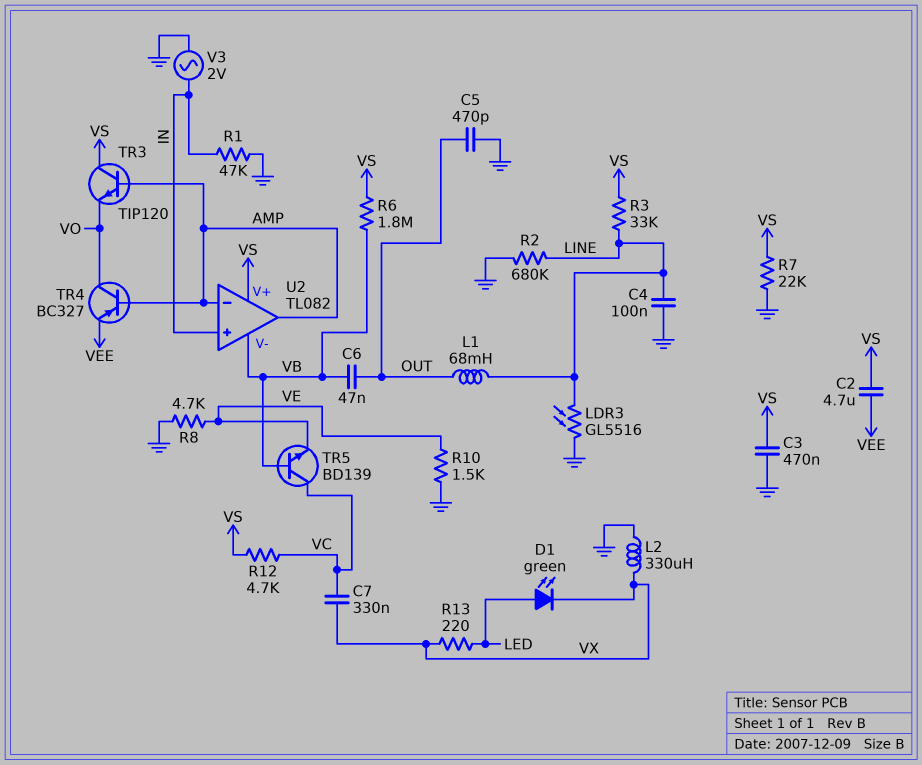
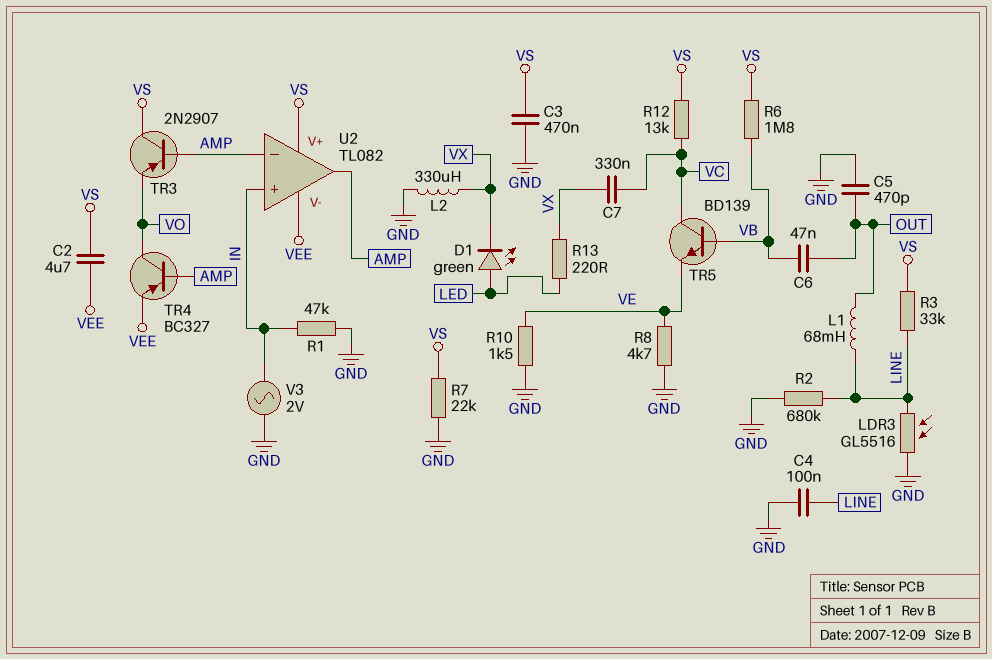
R12: 4.7k (VC, VS) -> 13k (VC, VS)
TR3: NPN TIP120 (B AMP, C VS, E VO) -> PNP 2N2907 (B AMP, C VS, E VO)
U2 pin V-: VB -> VEE

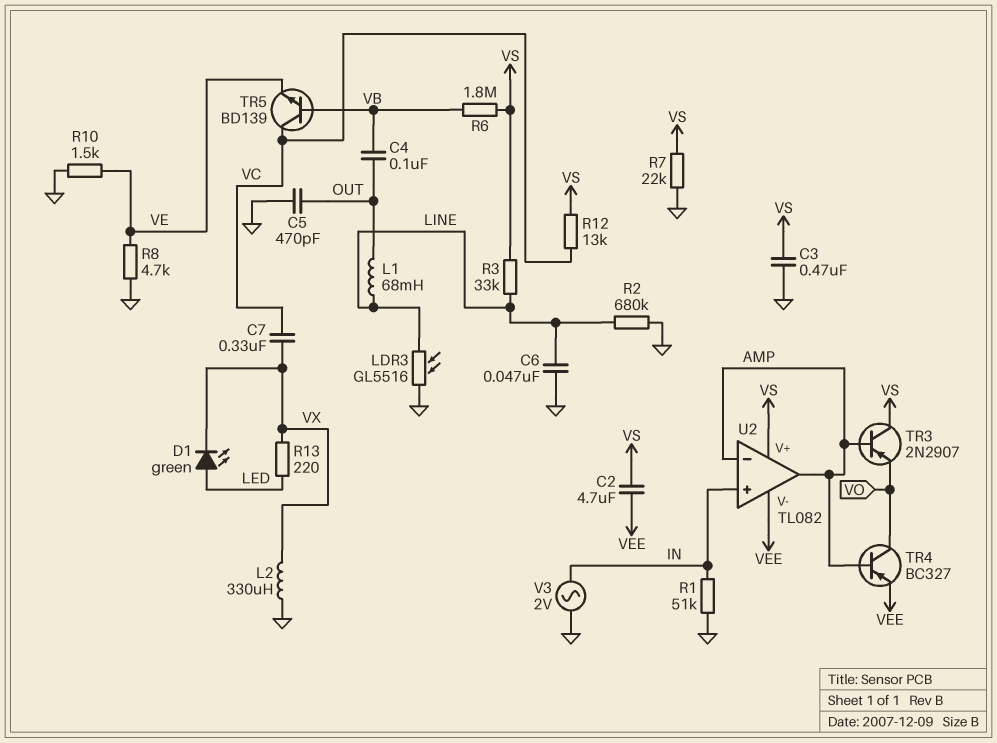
C4: 100nF (GND, LINE) -> 100nF (OUT, VB)
C6: 47nF (OUT, VB) -> 47nF (GND, LINE)
R1: 47k (GND, IN) -> 51k (GND, IN)

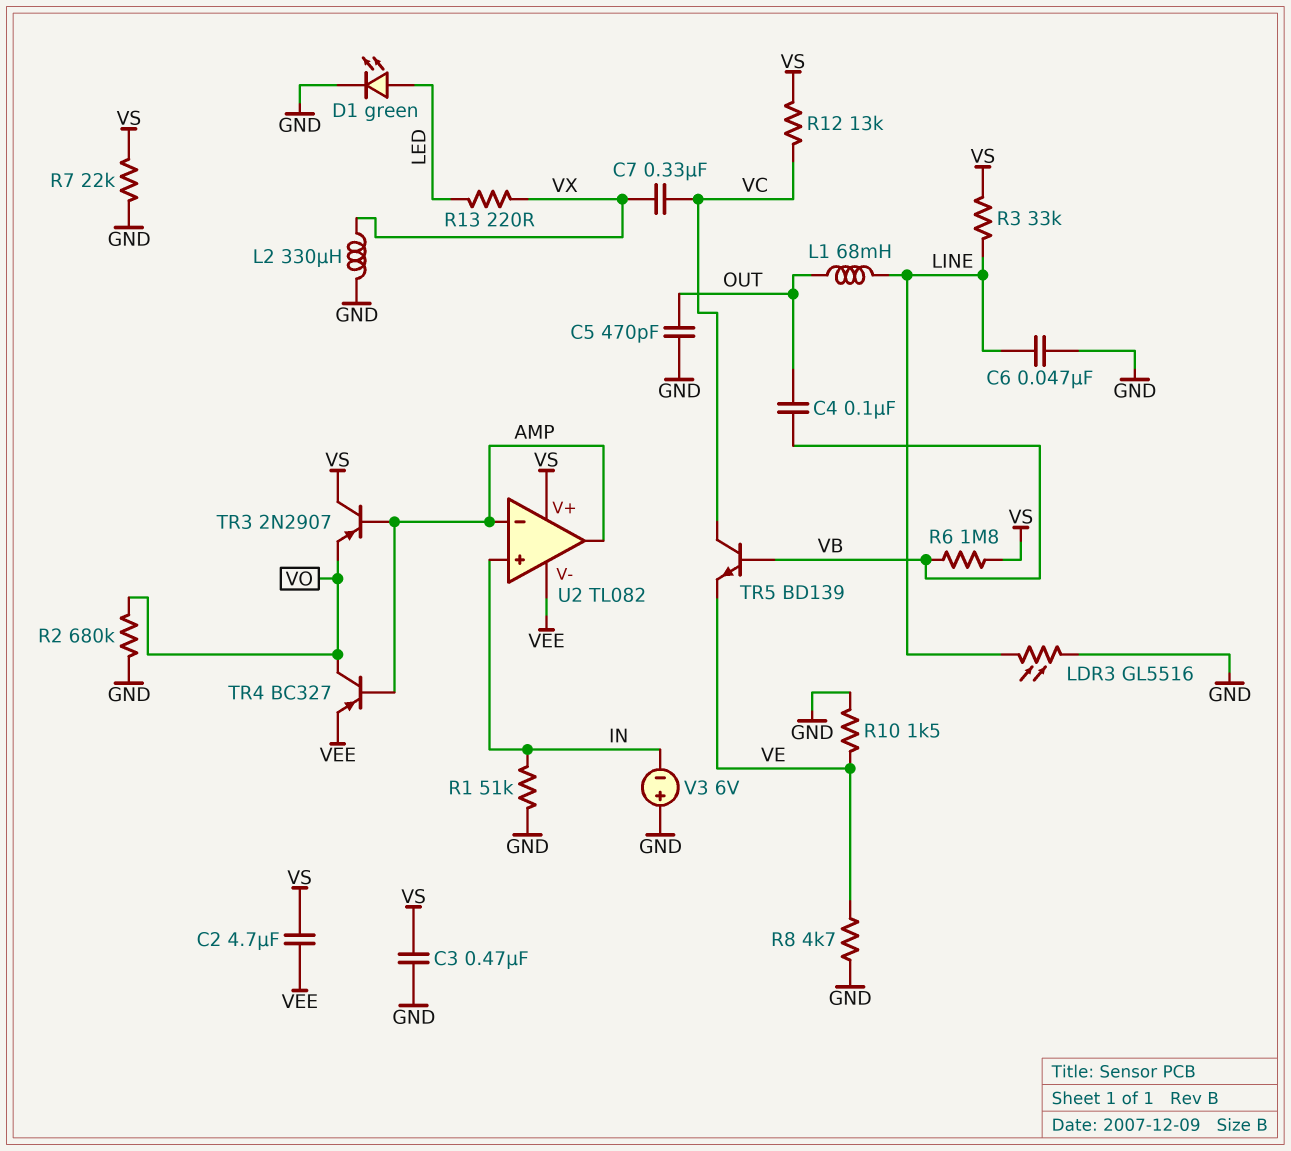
D1: LED green (A LED, K VX) -> LED green (A LED, K GND)
R2: 680k (GND, LINE) -> 680k (GND, VO)
V3: AC 2V (GND, IN) -> 6V (plus GND, minus IN)

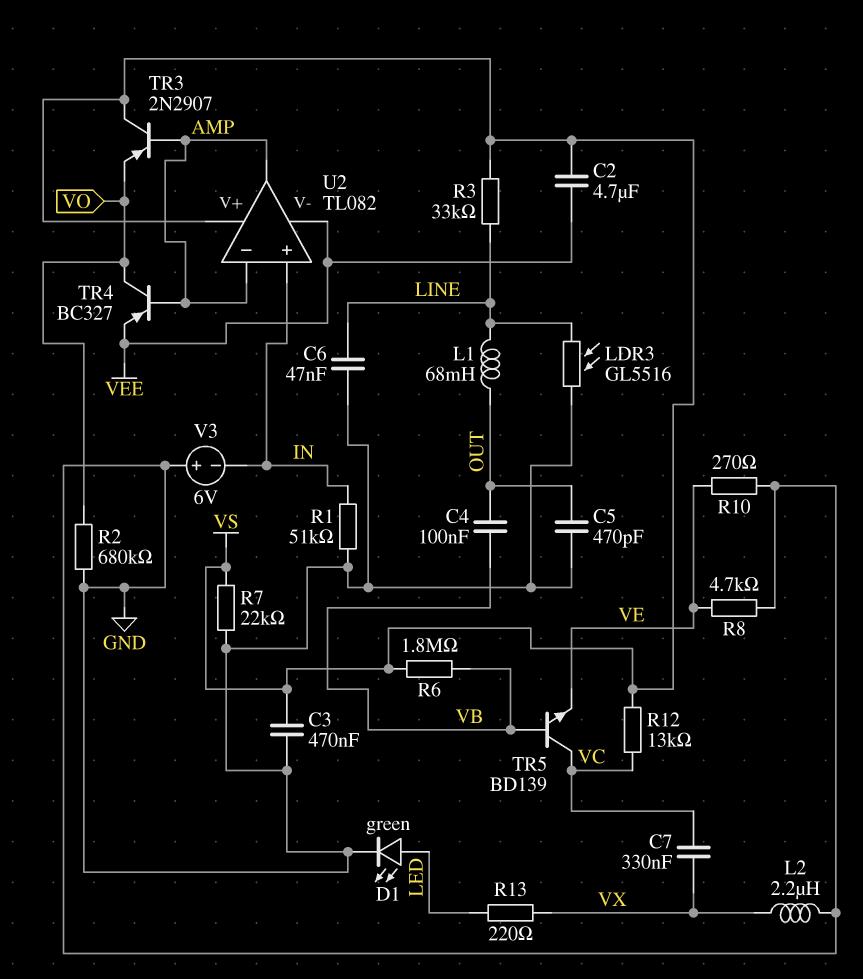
L2: 330uH (GND, VX) -> 2.2uH (GND, VX)
R10: 1.5k (GND, VE) -> 270 (GND, VE)

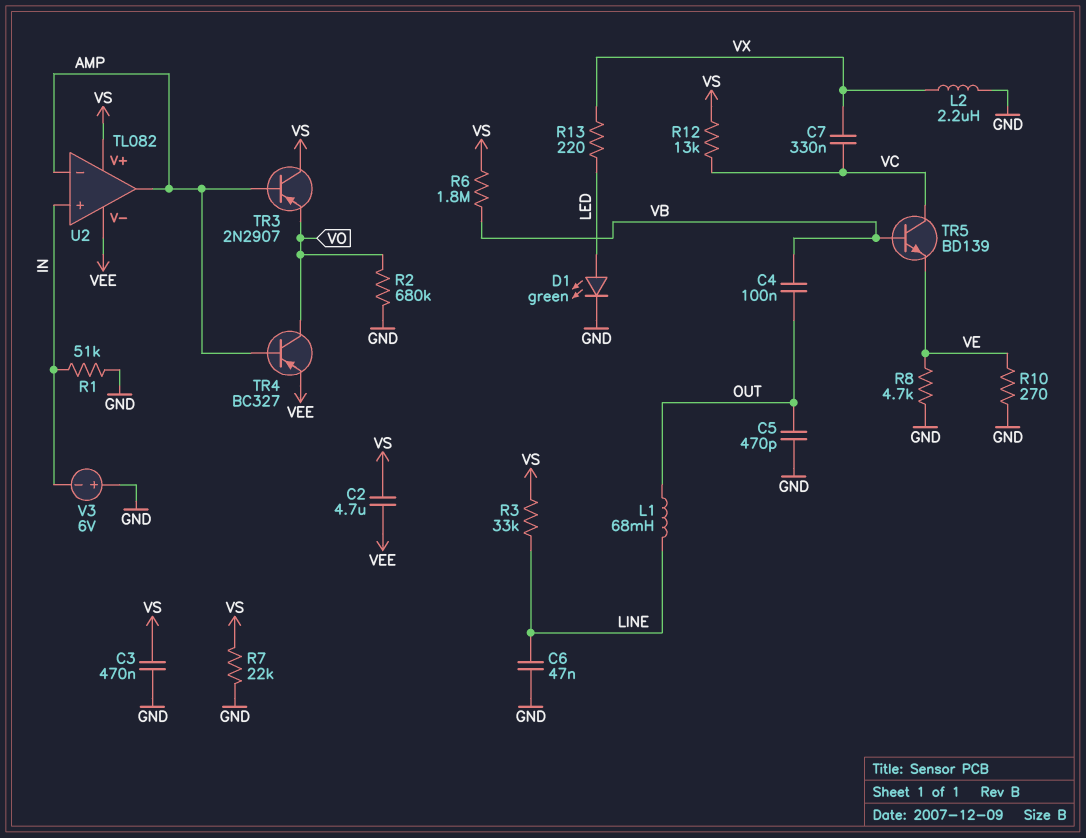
LDR3: GL5516 (GND, LINE) -> none

